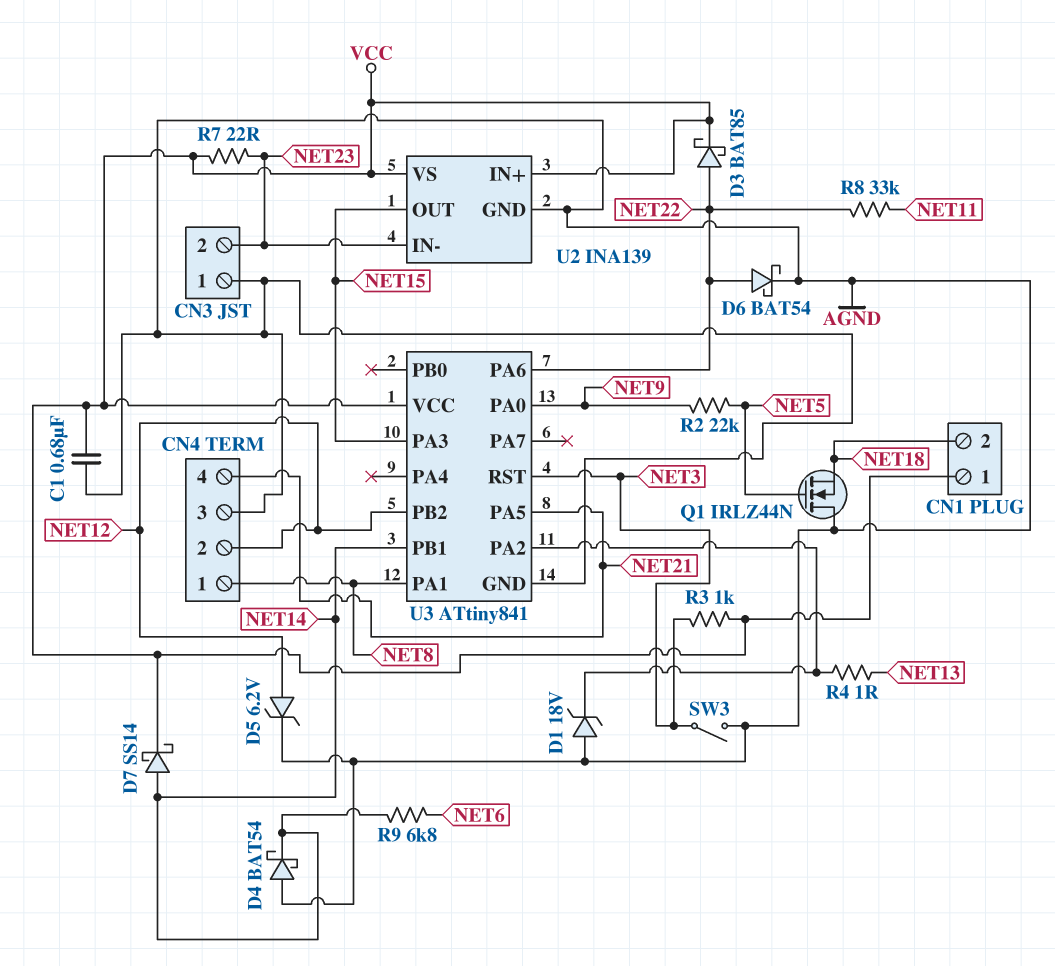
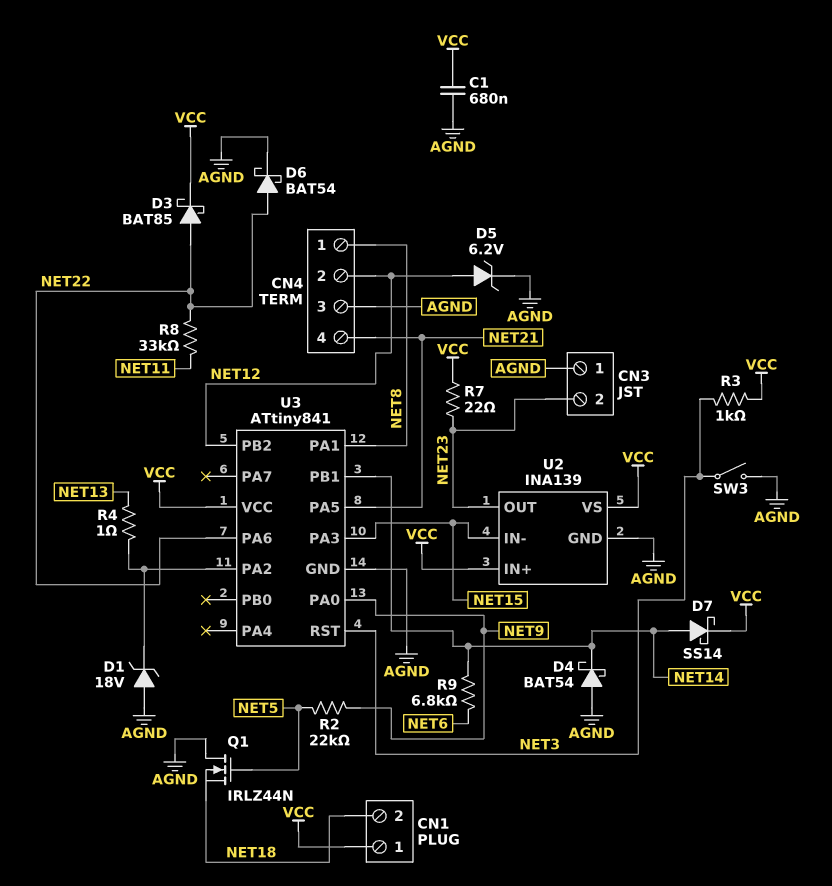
U2 pin IN-: NET23 -> NET15
U2 pin OUT: NET15 -> NET23

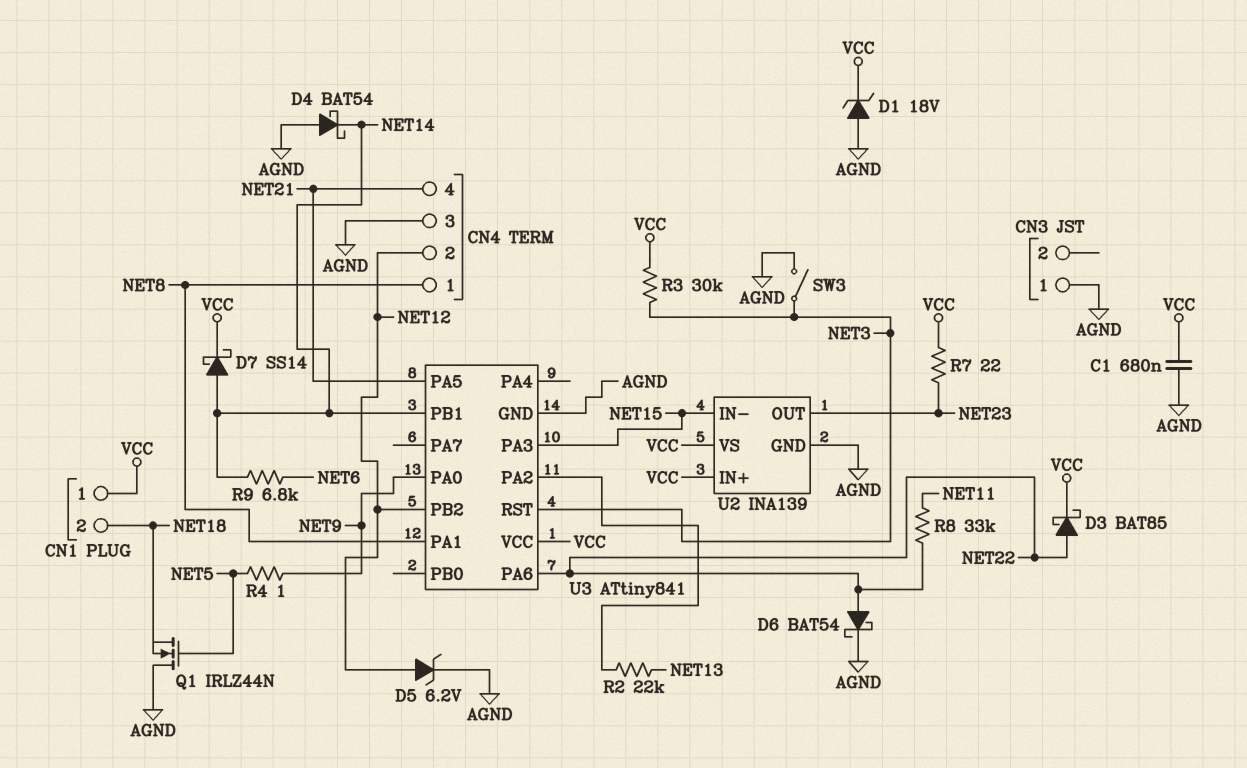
CN3 pin 2: NET23 -> none
D1: zener 18V (A AGND, K U3/PA2) -> zener 18V (A AGND, K VCC)
R2: 22k (NET5, NET9) -> 22k (NET13, U3/PA2)
R3: 1k (NET3, VCC) -> 30k (NET3, VCC)
R4: 1 (NET13, U3/PA2) -> 1 (NET5, NET9)

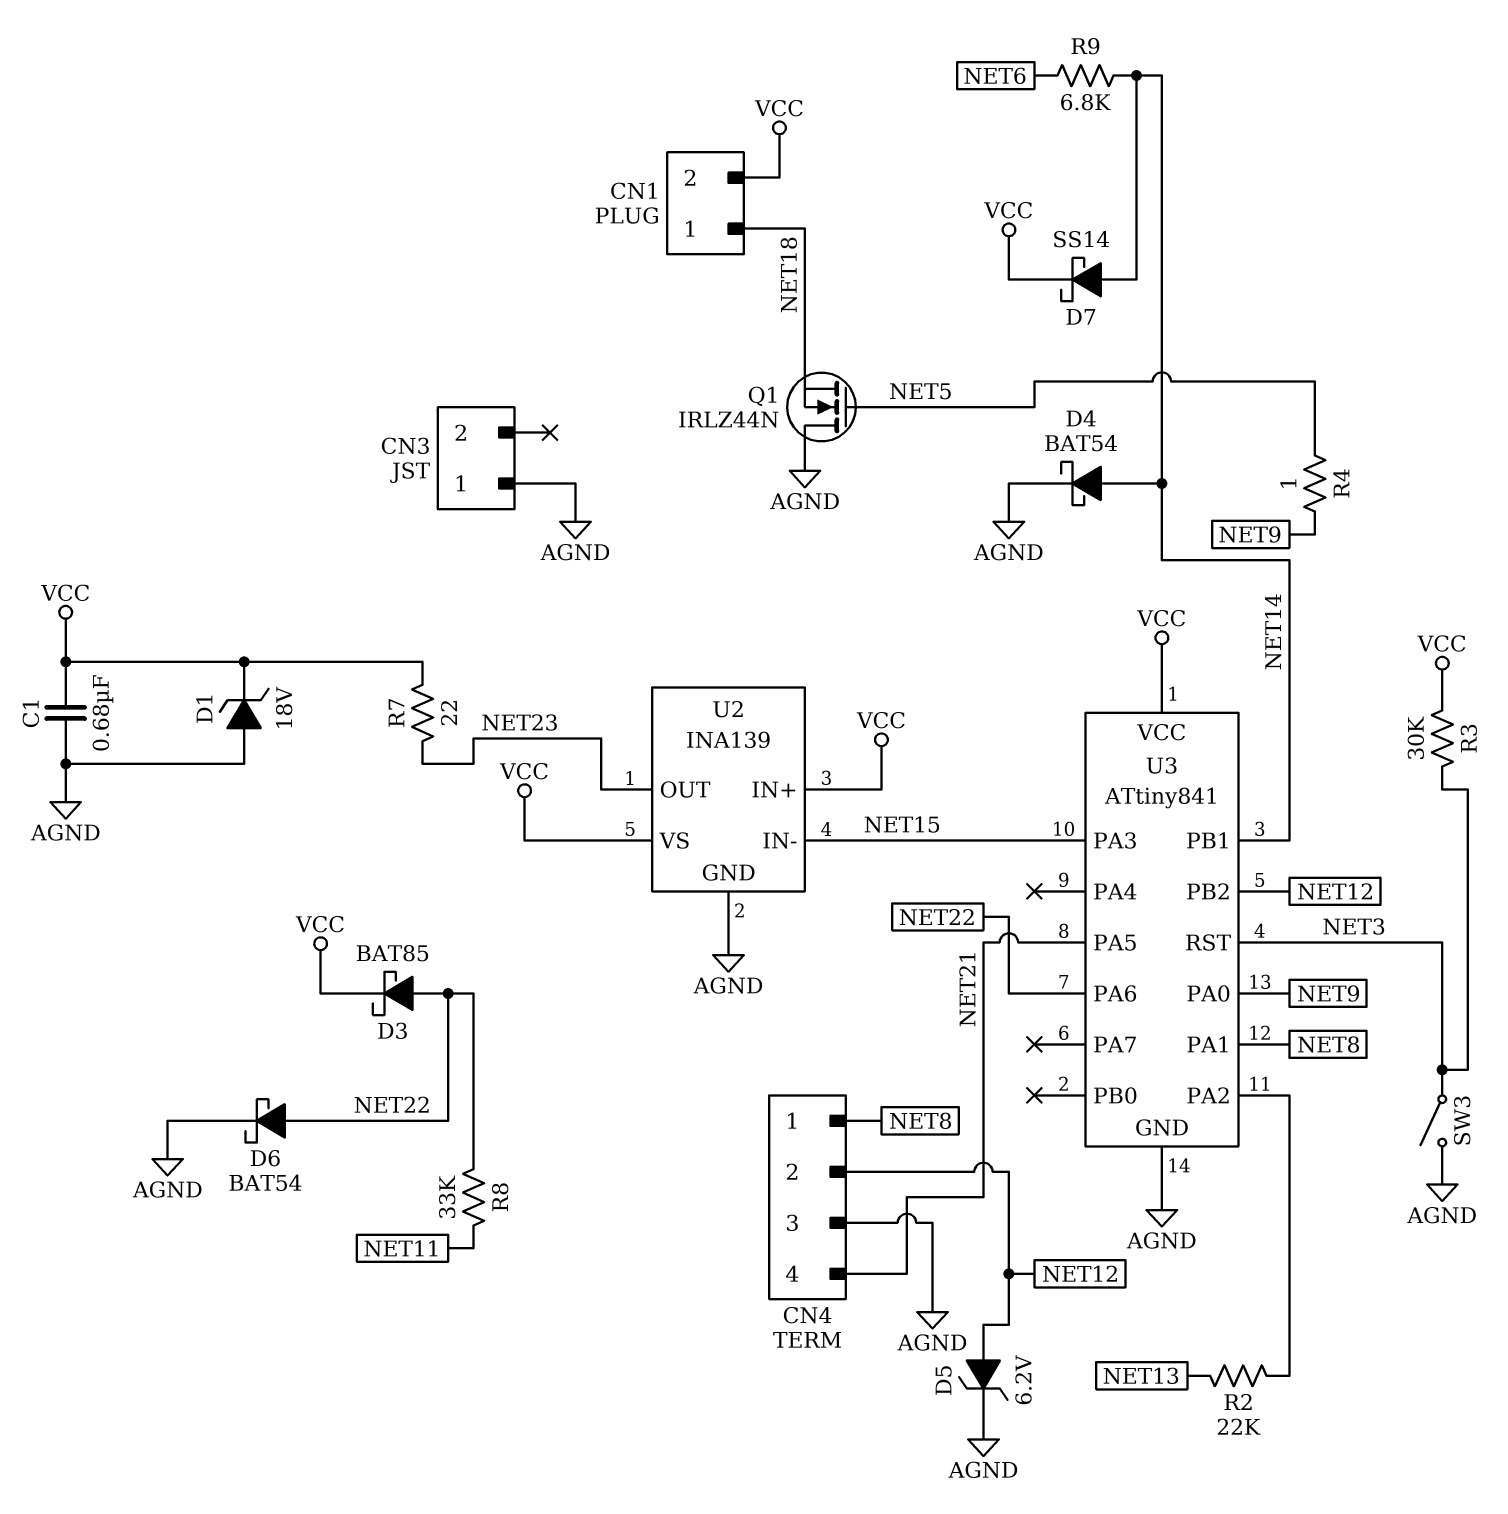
CN1 pin 1: VCC -> NET18
CN1 pin 2: NET18 -> VCC
D4: schottky BAT54 (A AGND, K NET14) -> schottky BAT54 (A NET14, K AGND)

